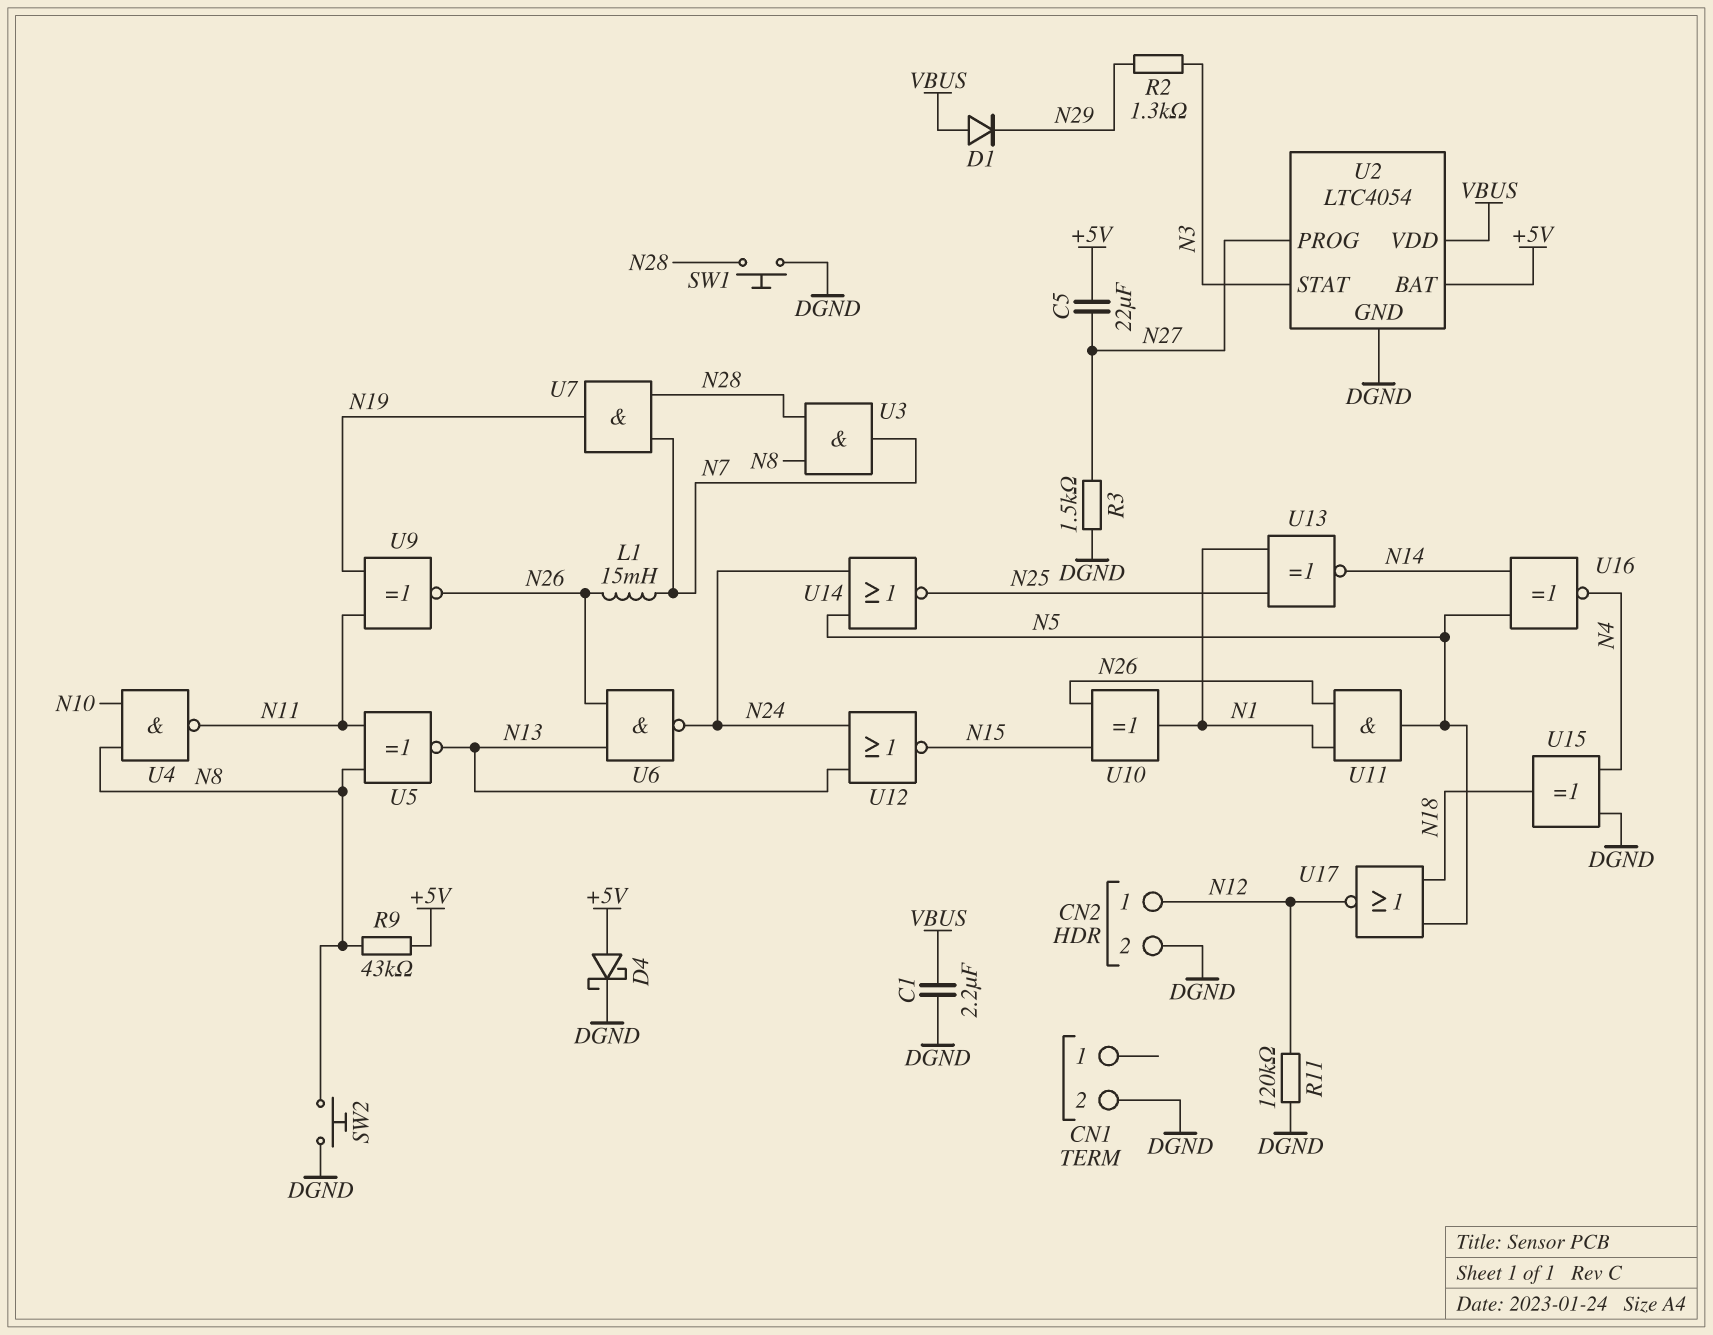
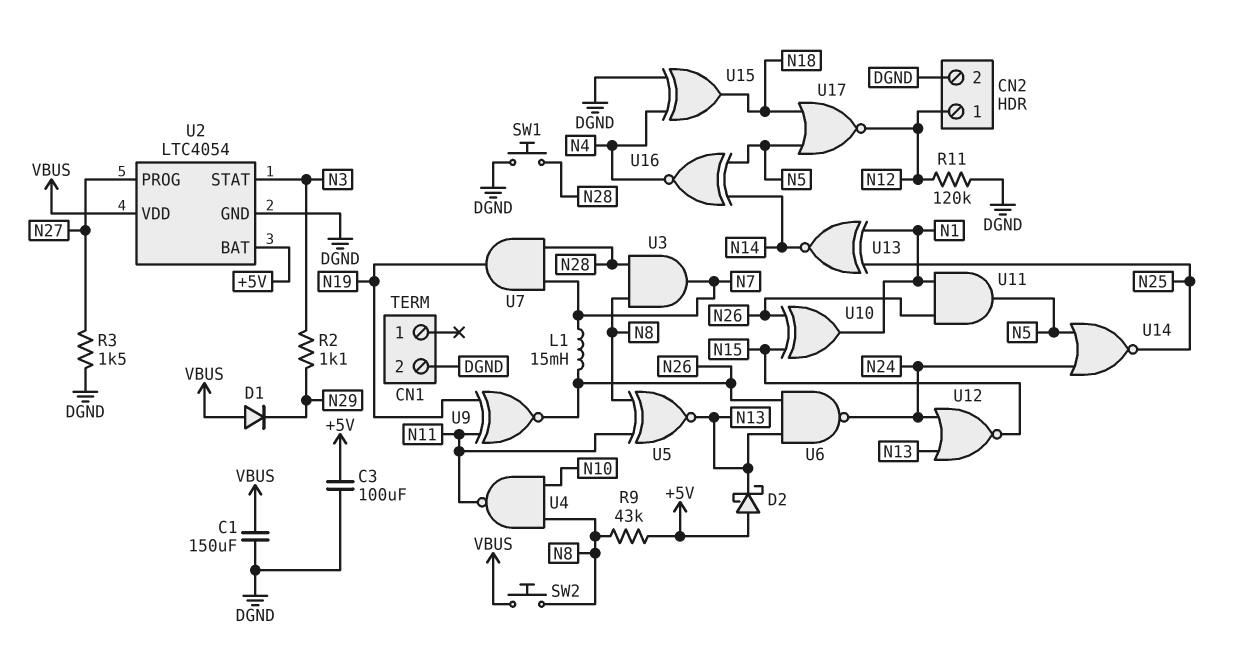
C1: 2.2uF (DGND, VBUS) -> 150uF (DGND, VBUS)
C3: none -> 100uF (+5V, DGND)
C5: 22uF (+5V, N27) -> none
D2: none -> schottky (A +5V, K N13)
D4: schottky (A +5V, K DGND) -> none
R2: 1.3k (N3, N29) -> 1.1k (N3, N29)
SW2: button (DGND, N8) -> button (N8, VBUS)

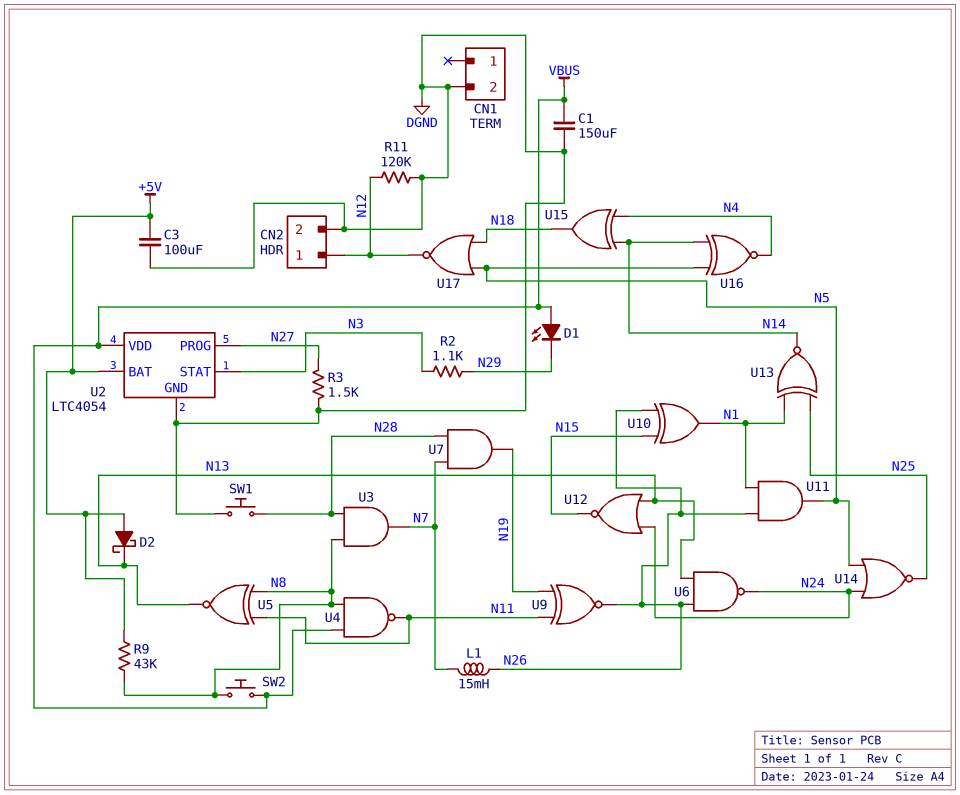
D1: diode (A VBUS, K N29) -> LED (A VBUS, K N29)
U4: NAND (in N8, in N10, out N11) -> NAND (in N8, in VBUS, out N11)
U15: XOR (in DGND, in N4, out N18) -> XOR (in N4, in N14, out N18)

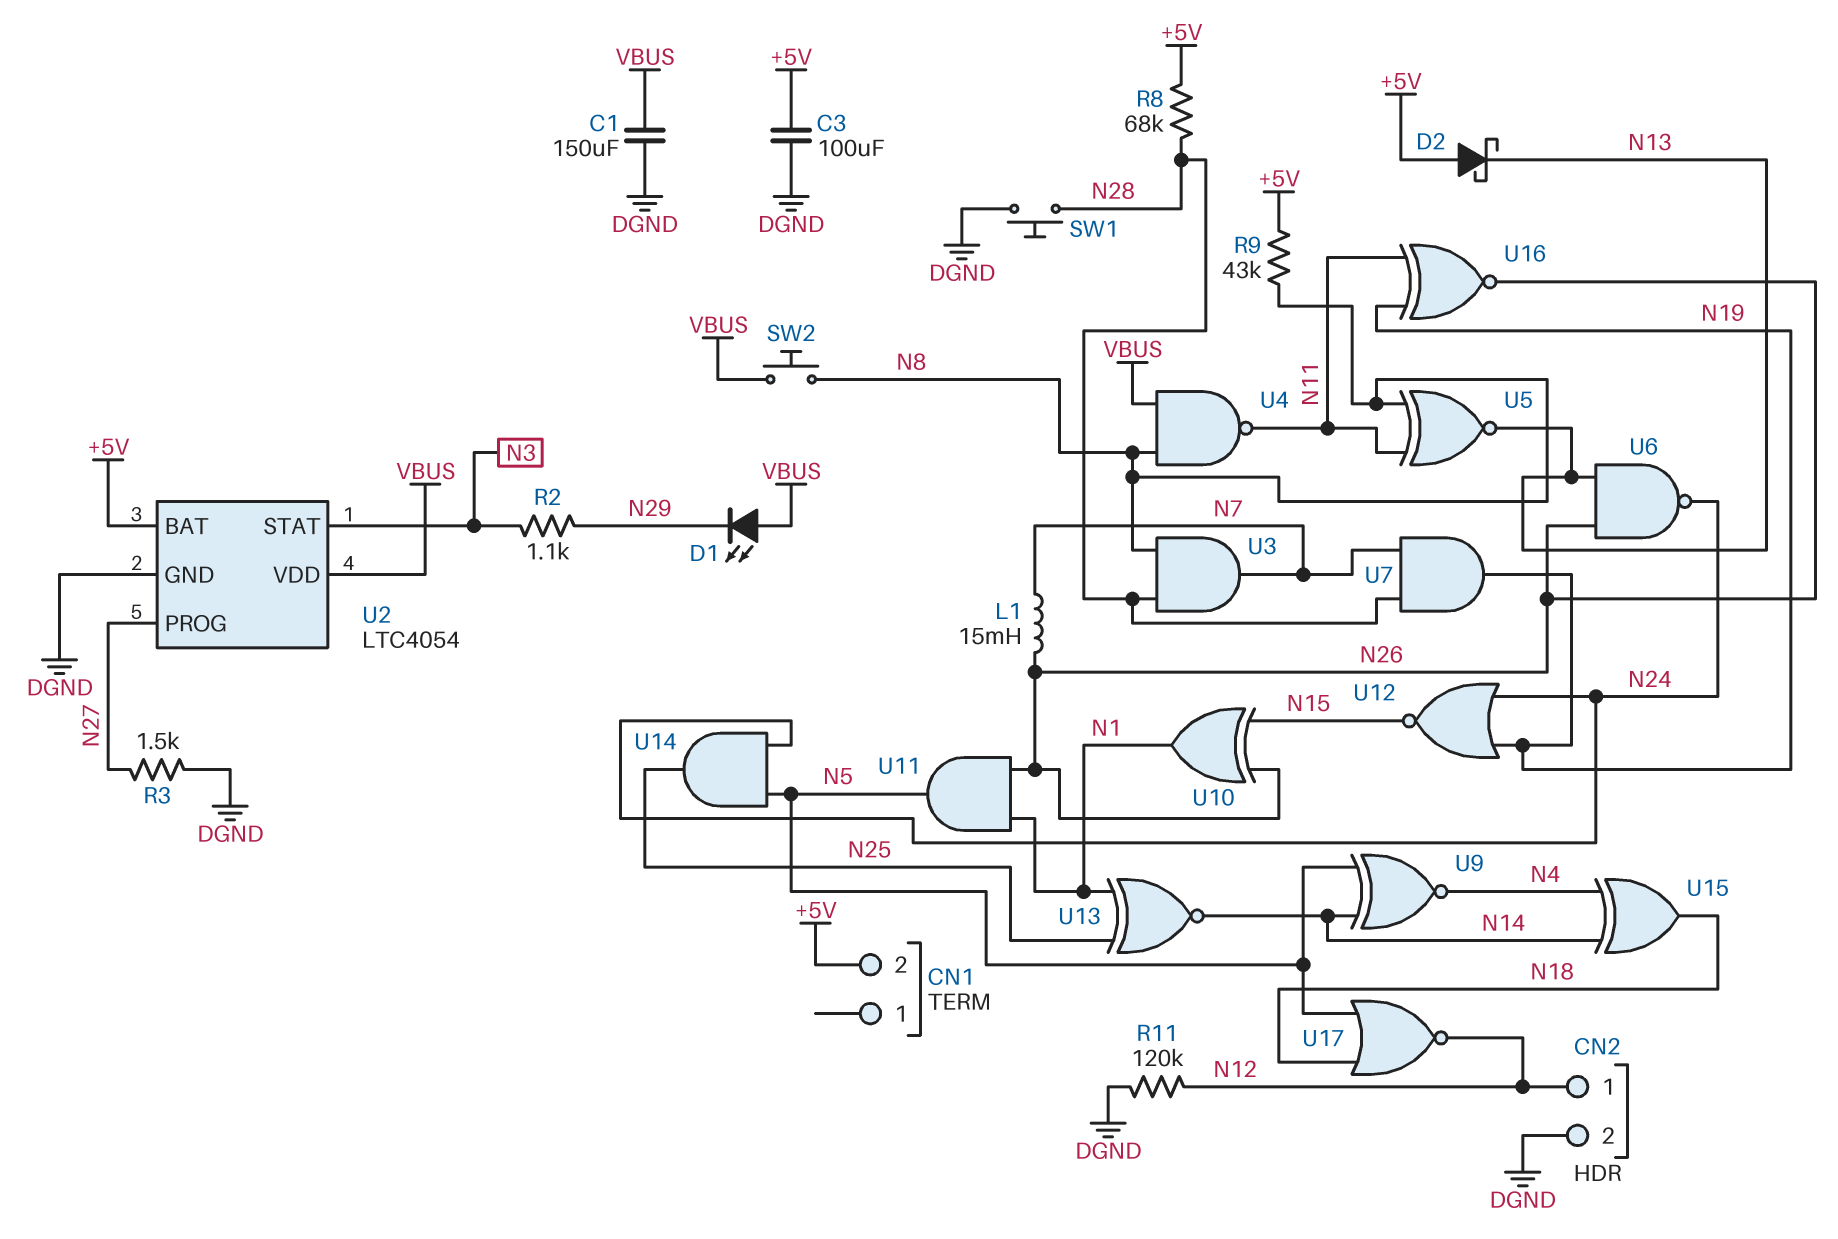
CN1 pin 2: DGND -> +5V
R8: none -> 68k (+5V, N28)
U9: XNOR (in N11, in N19, out N26) -> XNOR (in N5, in N14, out N4)
U12: NOR (in N13, in N24, out N15) -> NOR (in N19, in N24, out N15)
U14: NOR (in N5, in N24, out N25) -> AND (in N5, in N24, out N25)
U16: XNOR (in N5, in N14, out N4) -> XNOR (in N11, in N19, out N26)

